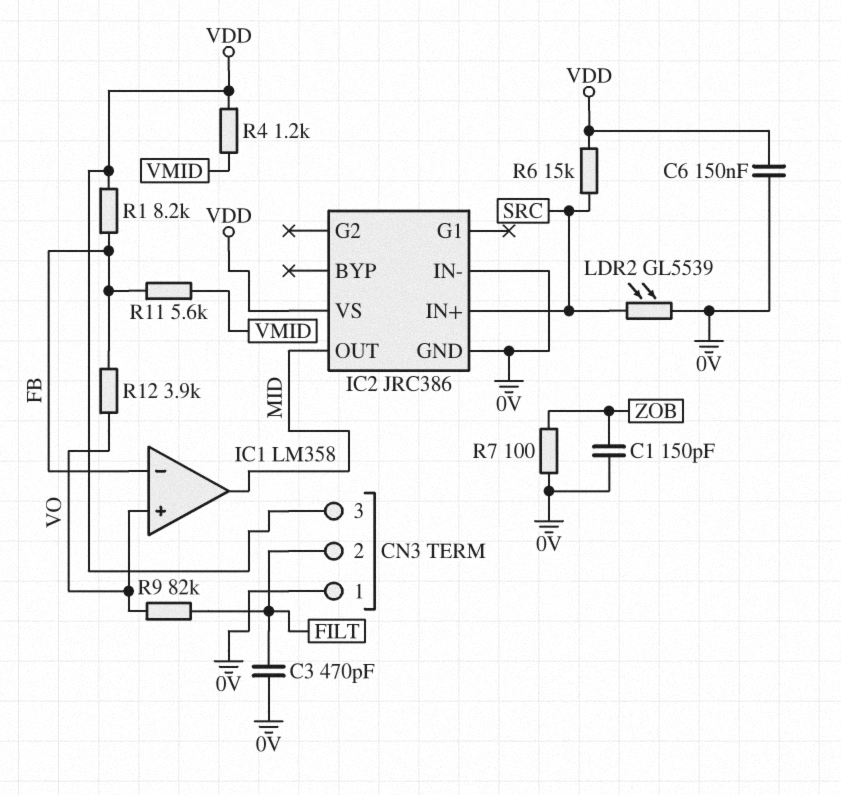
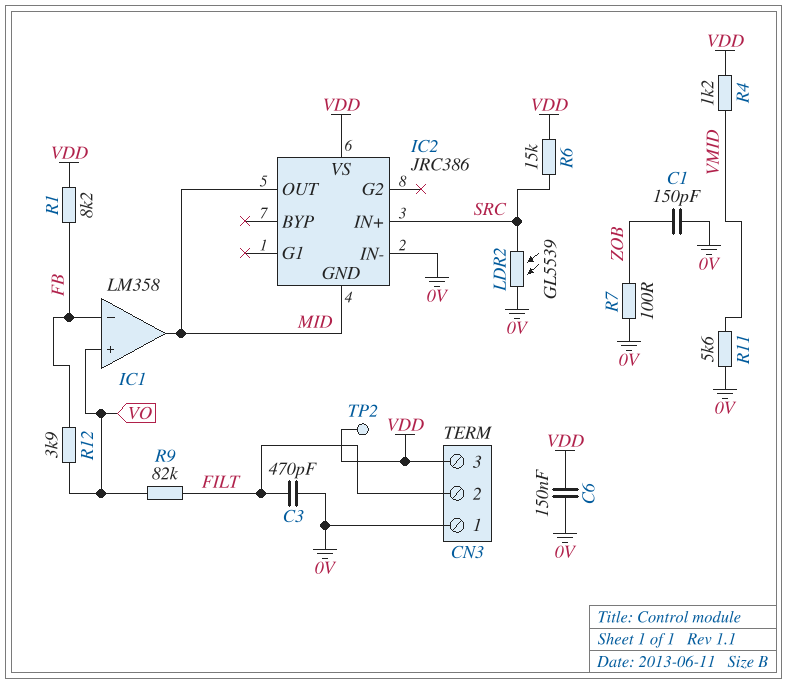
IC2 pin GND: 0V -> MID
R11: 5.6k (FB, VMID) -> 5.6k (0V, VMID)
TP2: none -> test point (VDD)

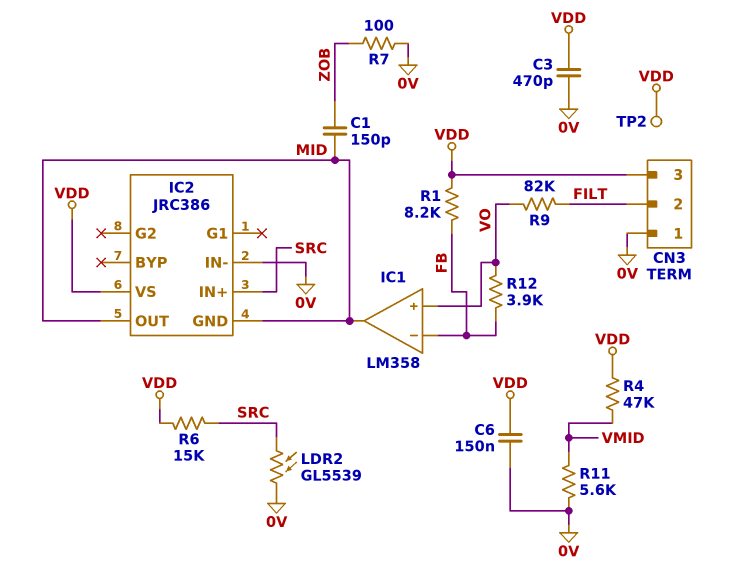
C1: 150pF (0V, ZOB) -> 150pF (MID, ZOB)
C3: 470pF (0V, FILT) -> 470pF (0V, VDD)
R4: 1.2k (VDD, VMID) -> 47k (VDD, VMID)

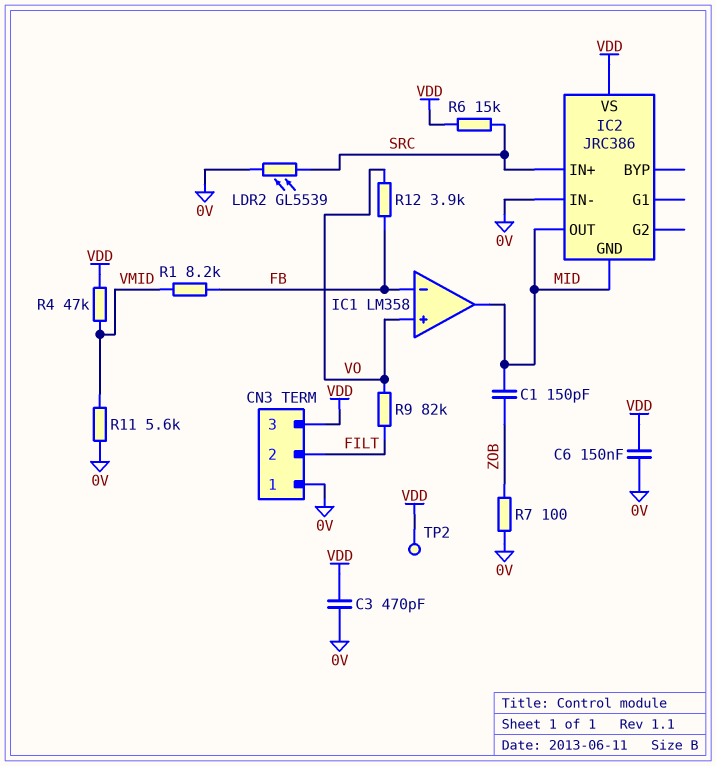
R1: 8.2k (FB, VDD) -> 8.2k (FB, VMID)

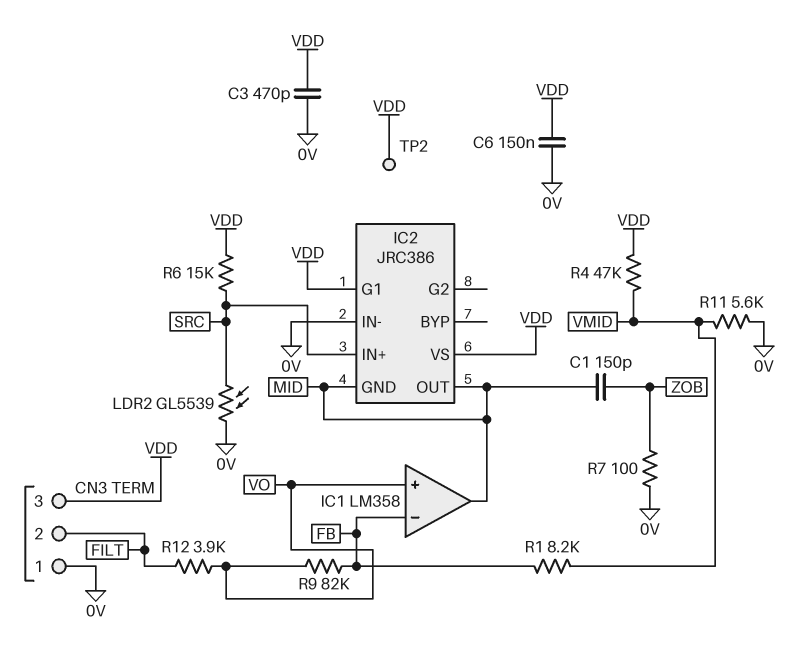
IC2 pin G1: none -> VDD
R9: 82k (FILT, VO) -> 82k (FB, VO)
R12: 3.9k (FB, VO) -> 3.9k (FILT, VO)

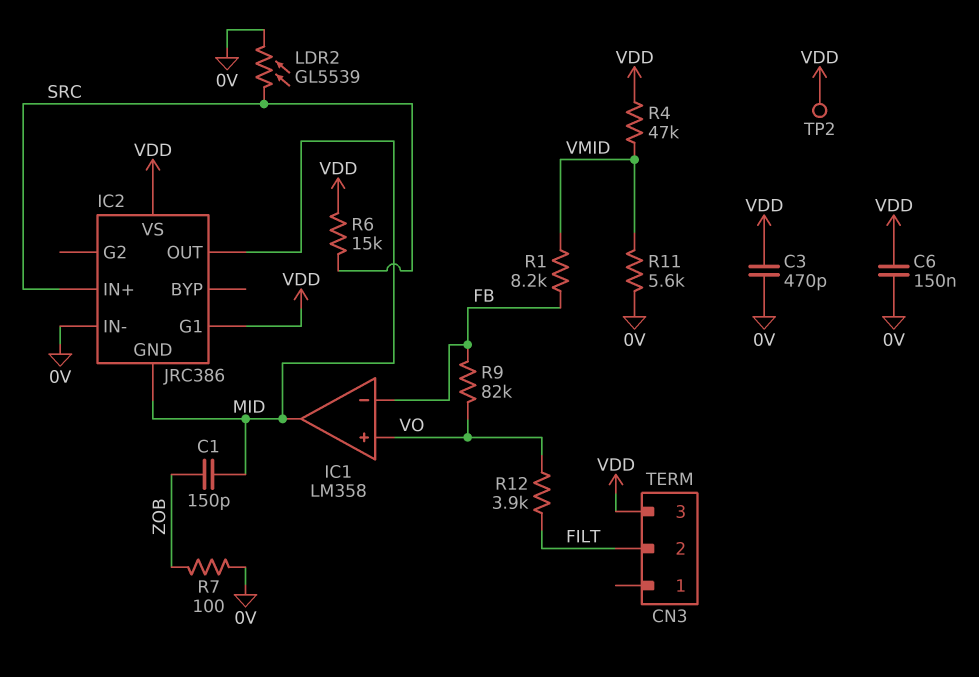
CN3 pin 1: 0V -> none

